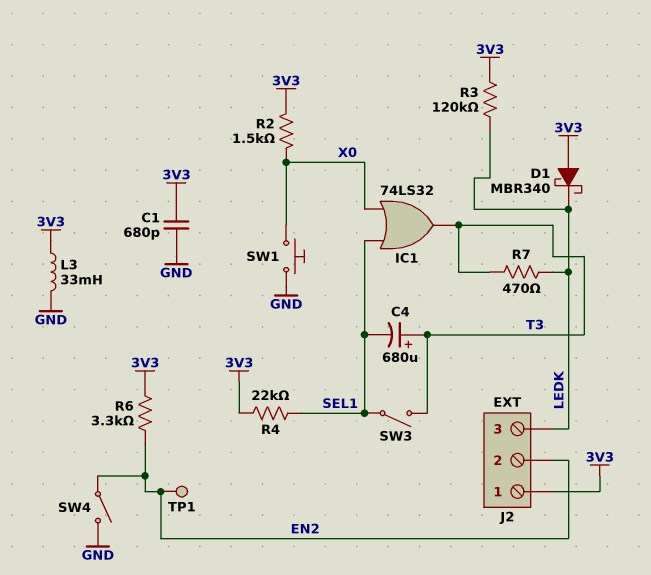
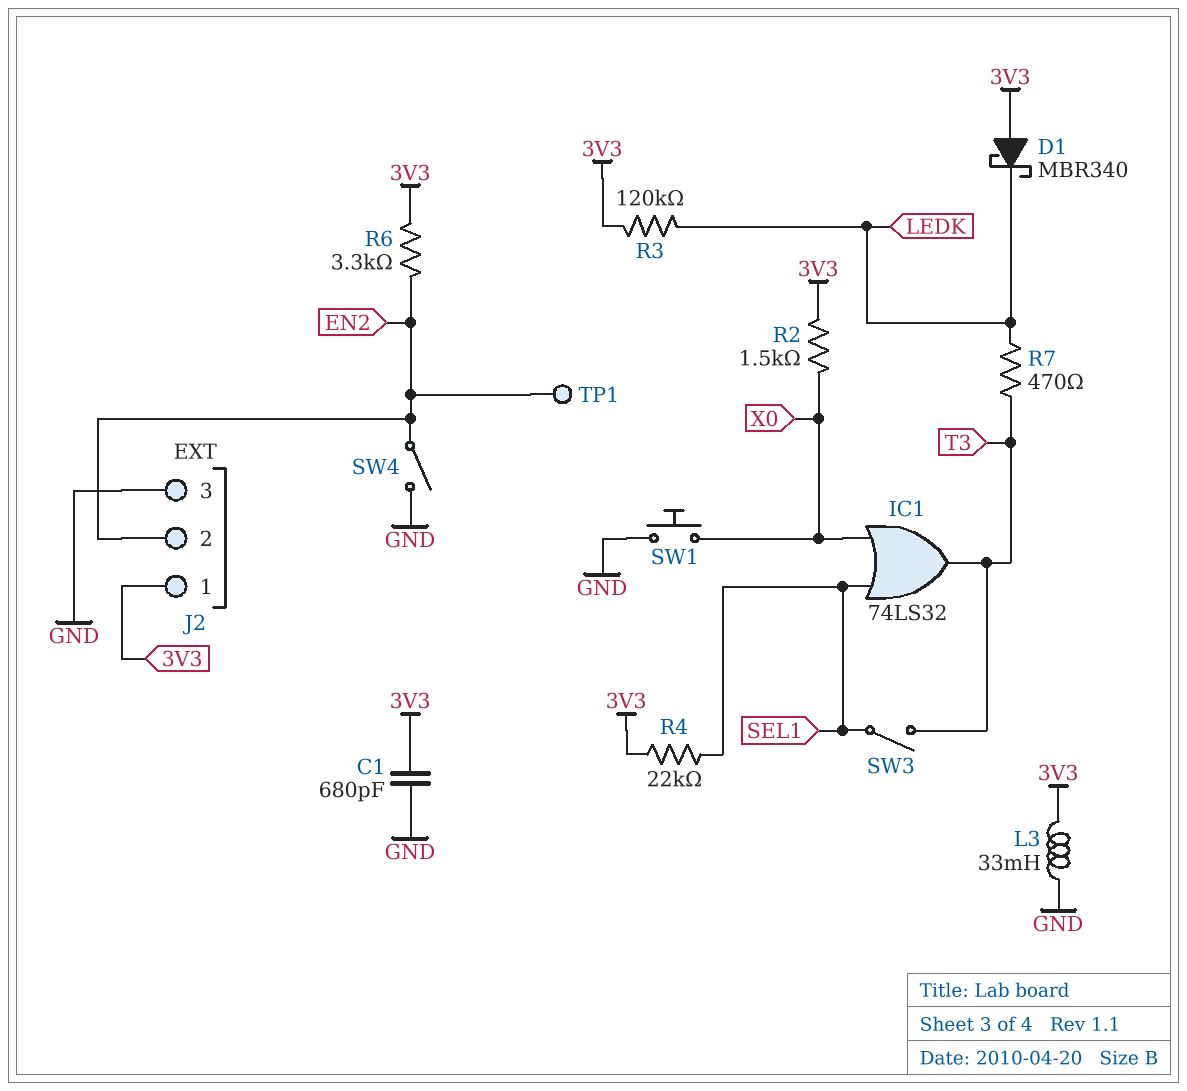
C4: 680uF (plus T3, minus SEL1) -> none
J2 pin 3: LEDK -> GND

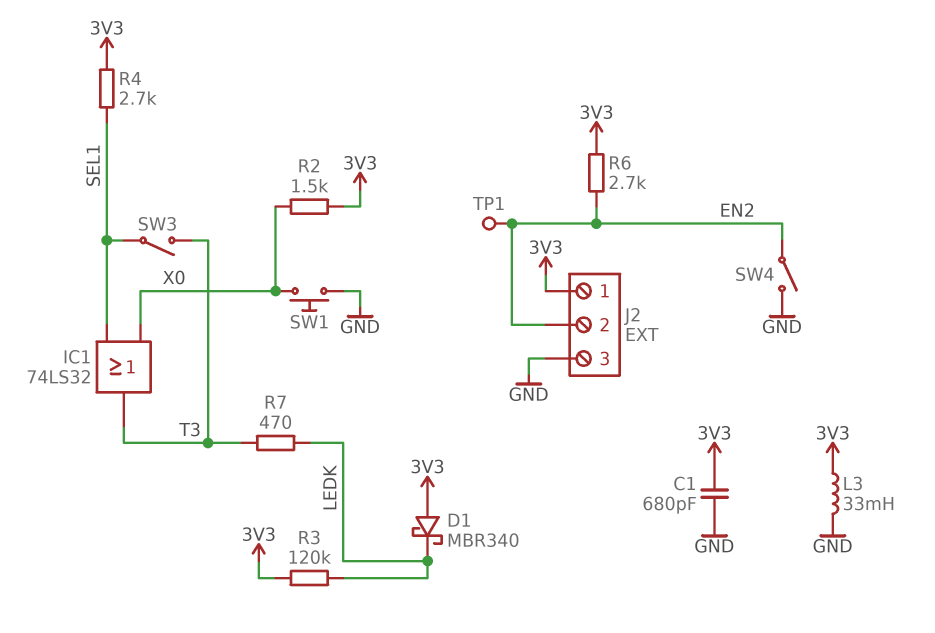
R4: 22k (3V3, SEL1) -> 2.7k (3V3, SEL1)
R6: 3.3k (3V3, EN2) -> 2.7k (3V3, EN2)

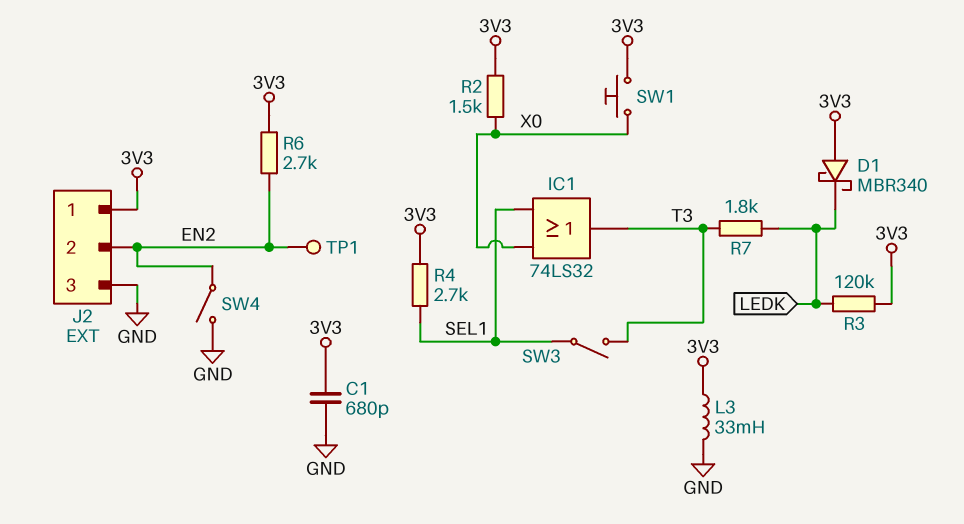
R7: 470 (LEDK, T3) -> 1.8k (LEDK, T3)
SW1: button (GND, X0) -> button (3V3, X0)

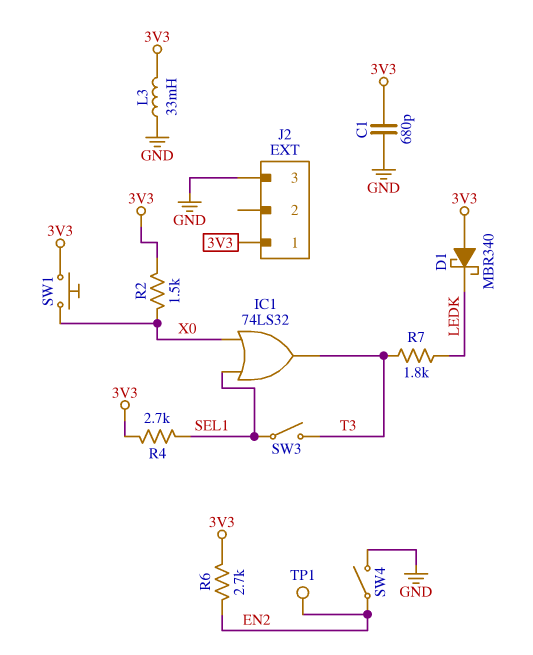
J2 pin 2: EN2 -> none
R3: 120k (3V3, LEDK) -> none

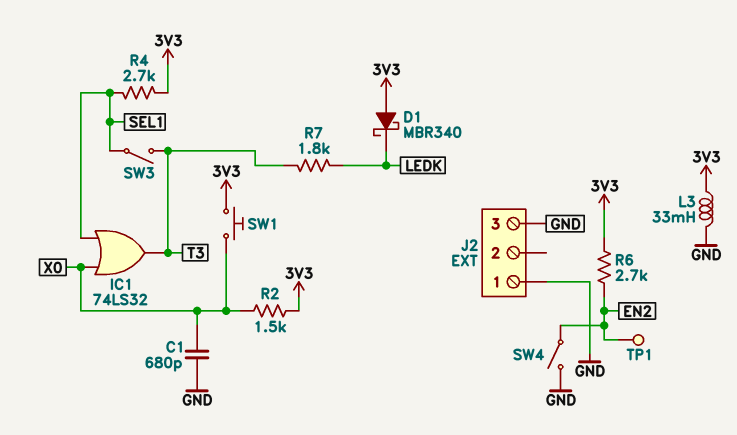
C1: 680pF (3V3, GND) -> 680pF (GND, X0)
J2 pin 1: 3V3 -> GND

